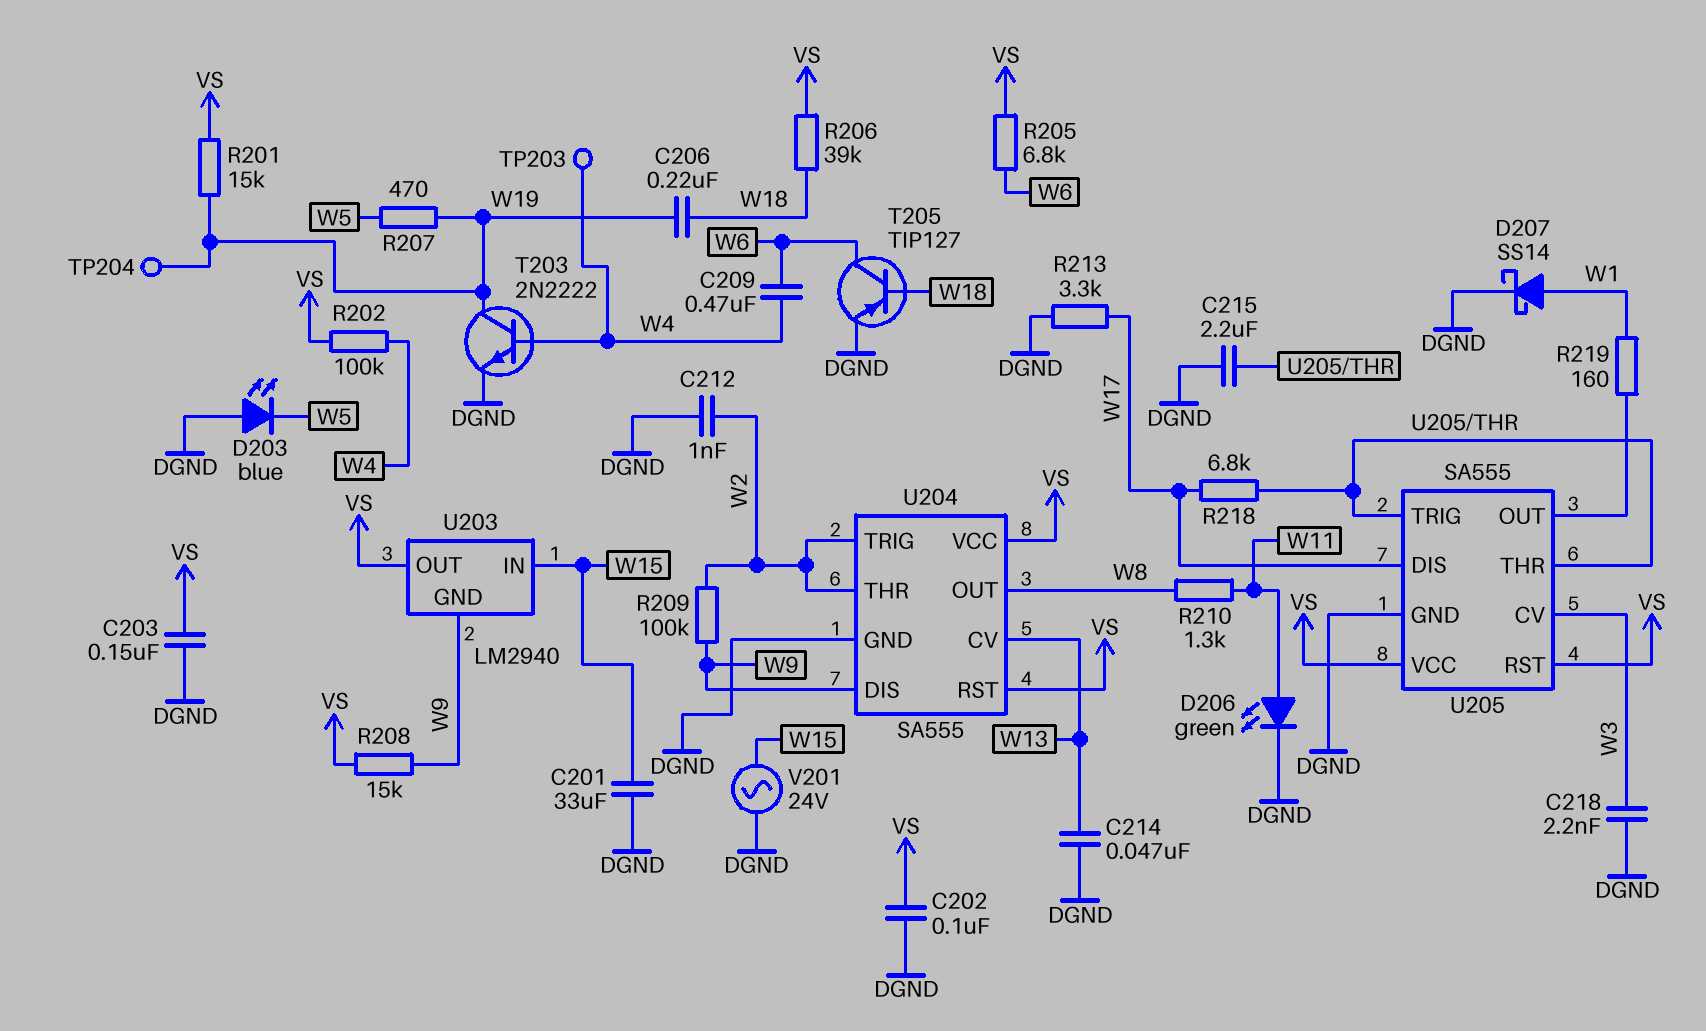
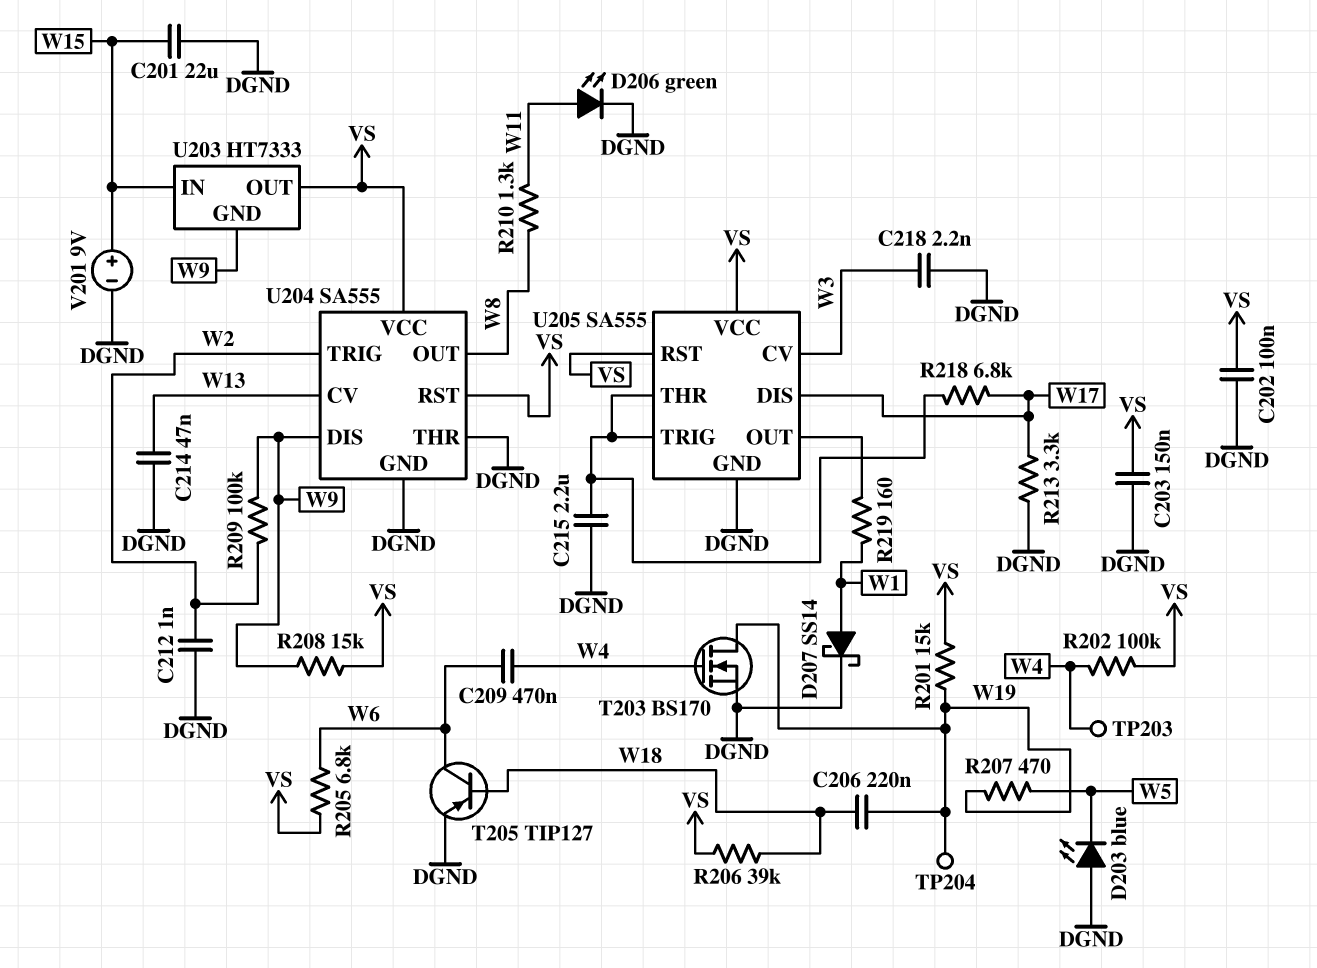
C201: 33uF (DGND, W15) -> 22uF (DGND, W15)
T203: NPN 2N2222 (B W4, C W19, E DGND) -> NMOS BS170 (G W4, D W19, S DGND)
U203: LM2940 -> HT7333
U204 pin THR: W2 -> DGND
V201: AC 24V (DGND, W15) -> 9V (plus W15, minus DGND)

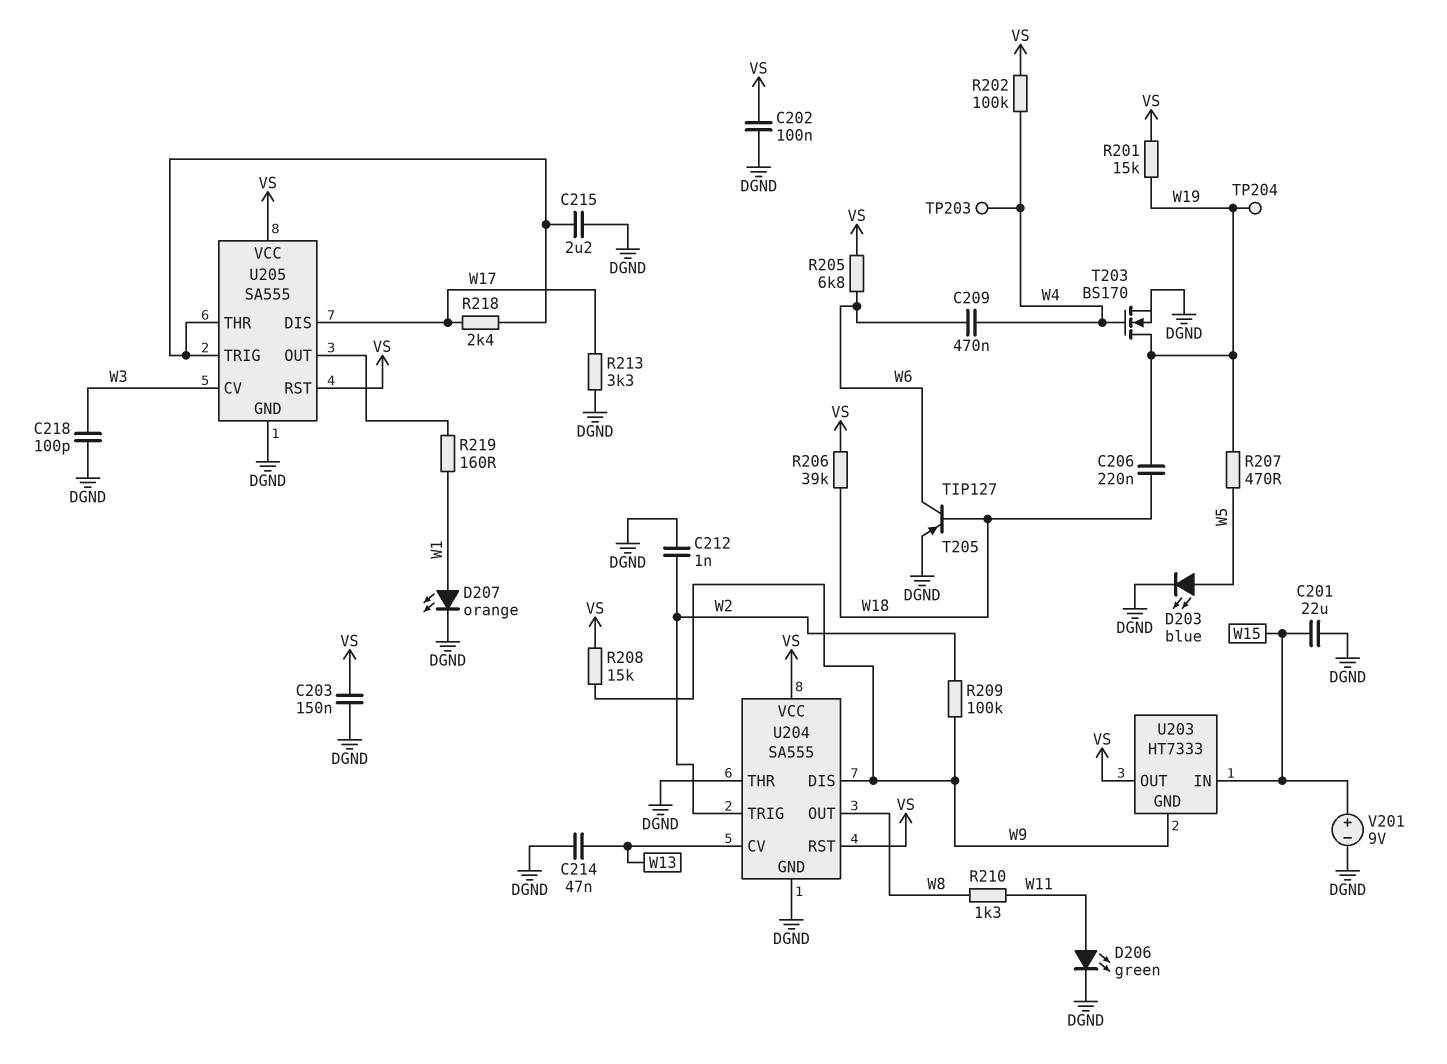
C218: 2.2nF (DGND, W3) -> 100pF (DGND, W3)
D203: LED blue (A DGND, K W5) -> LED blue (A W5, K DGND)
D207: schottky SS14 (A W1, K DGND) -> LED orange (A W1, K DGND)
R218: 6.8k (U205/THR, W17) -> 2.4k (U205/THR, W17)

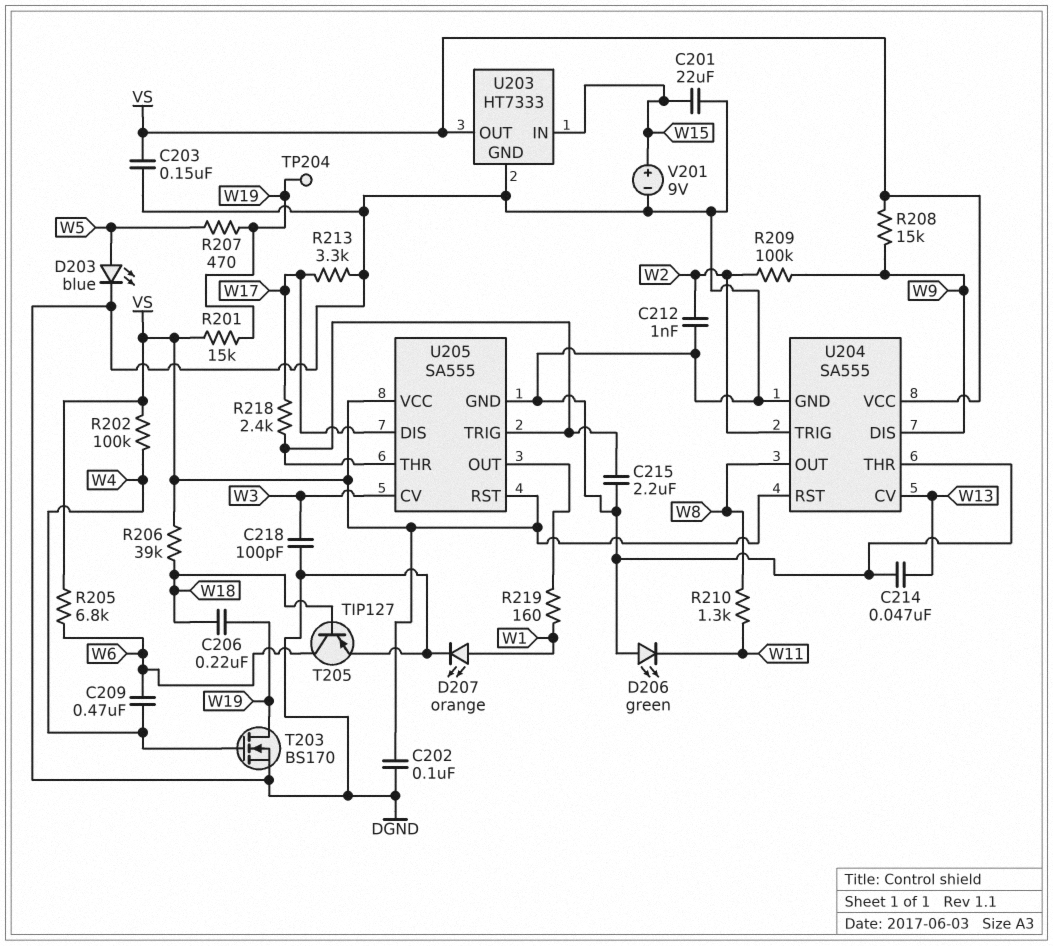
D206: LED green (A W11, K DGND) -> LED green (A DGND, K W11)
TP203: test point (W4) -> none
U203 pin GND: W9 -> DGND

